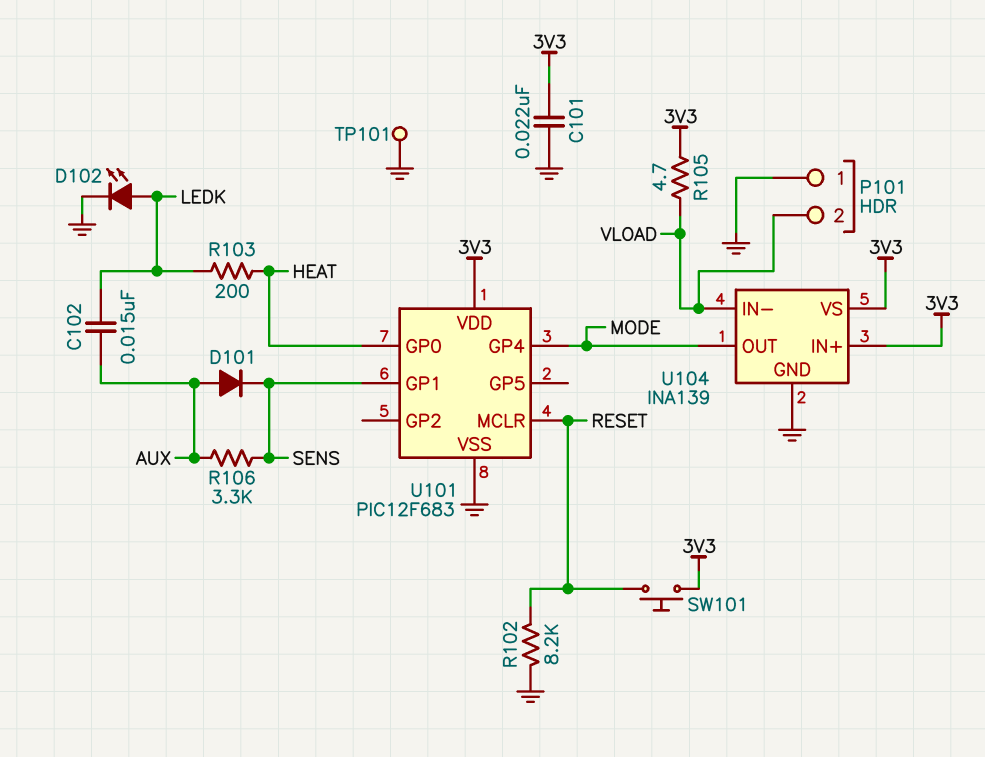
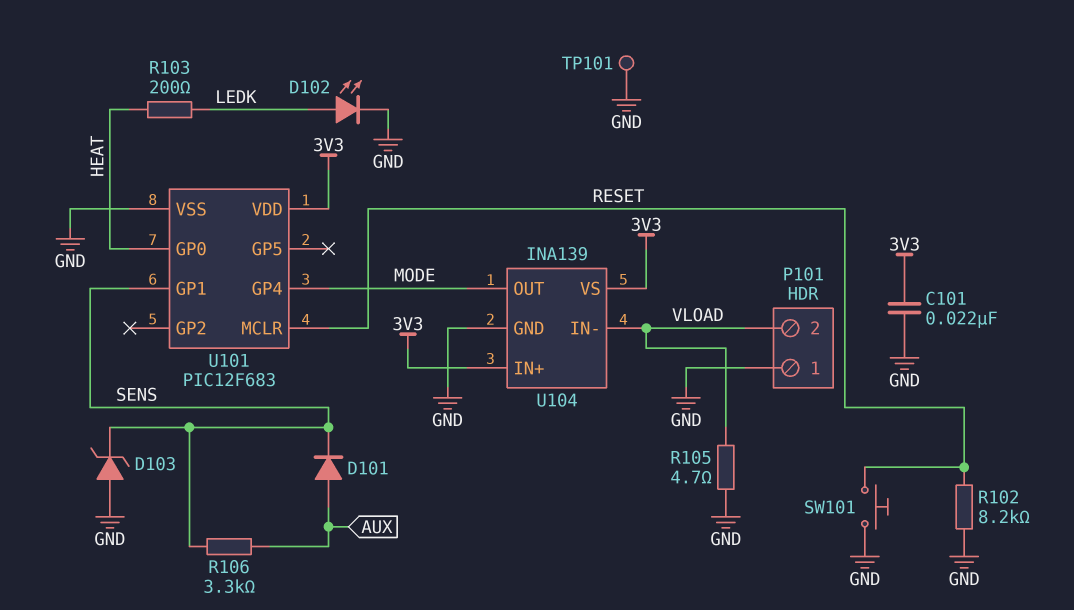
C102: 15nF (AUX, LEDK) -> none
D103: none -> zener (A GND, K SENS)
R105: 4.7 (3V3, VLOAD) -> 4.7 (GND, VLOAD)
SW101: button (3V3, RESET) -> button (GND, RESET)

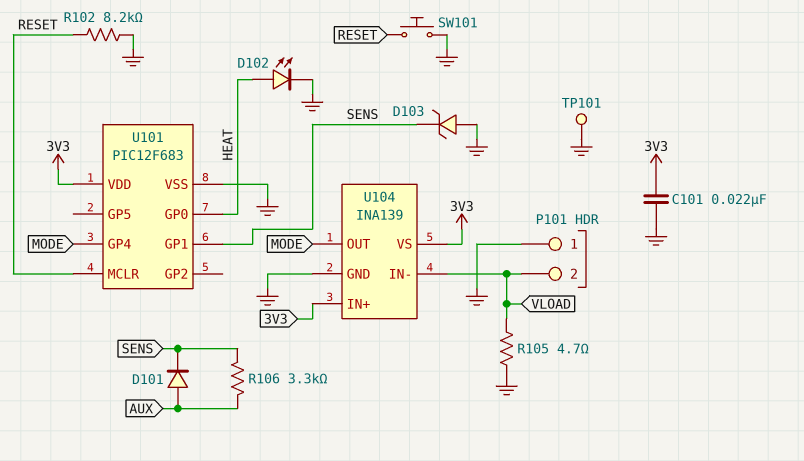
D102: LED (A LEDK, K GND) -> LED (A HEAT, K GND)
R103: 200 (HEAT, LEDK) -> none

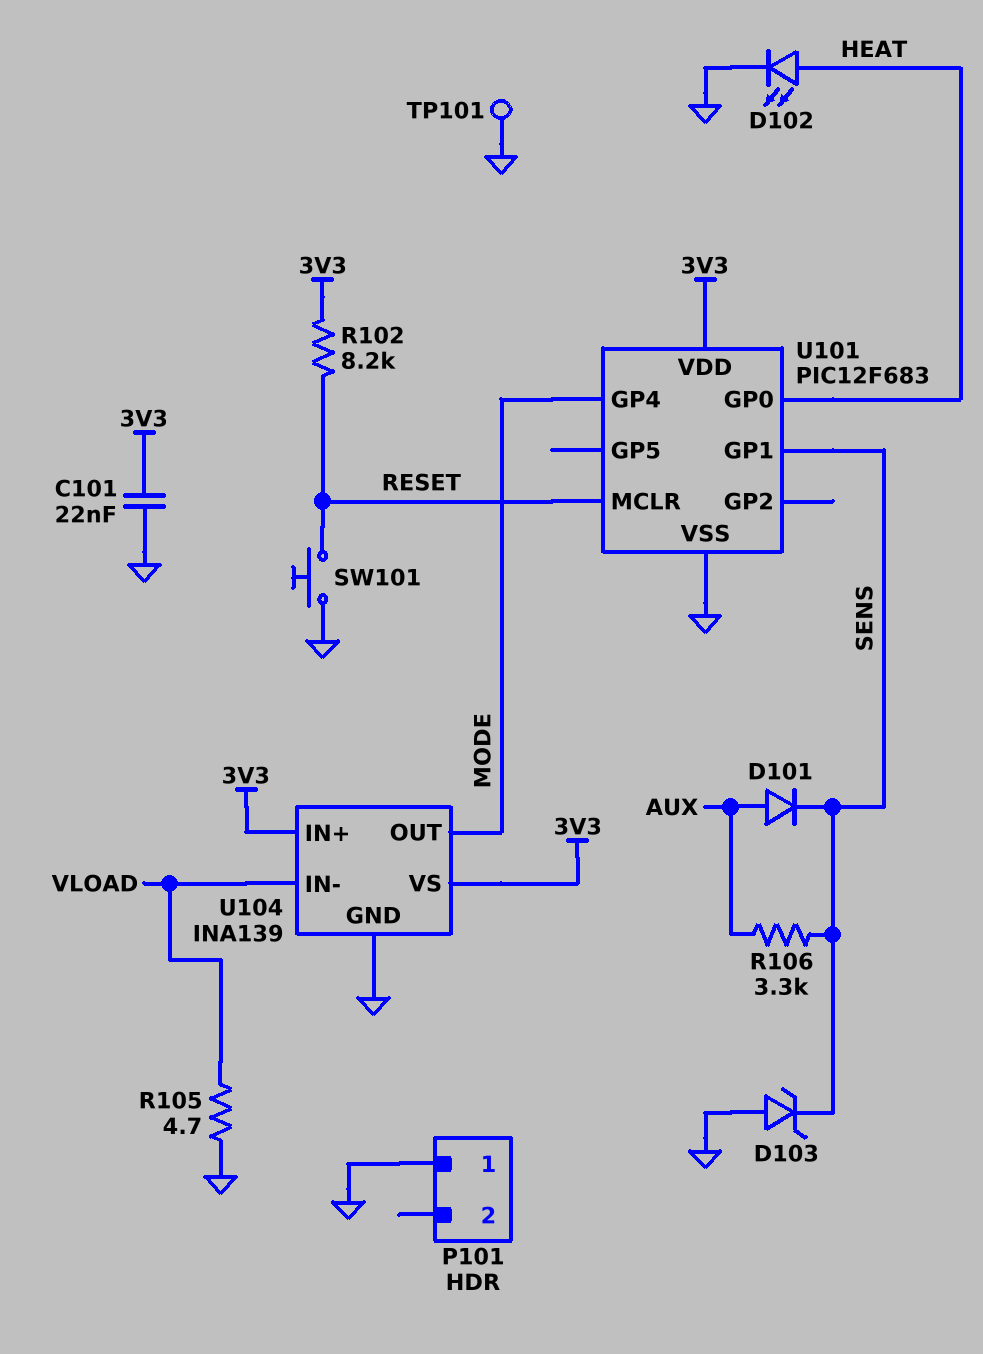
P101 pin 2: VLOAD -> none
R102: 8.2k (GND, RESET) -> 8.2k (3V3, RESET)

